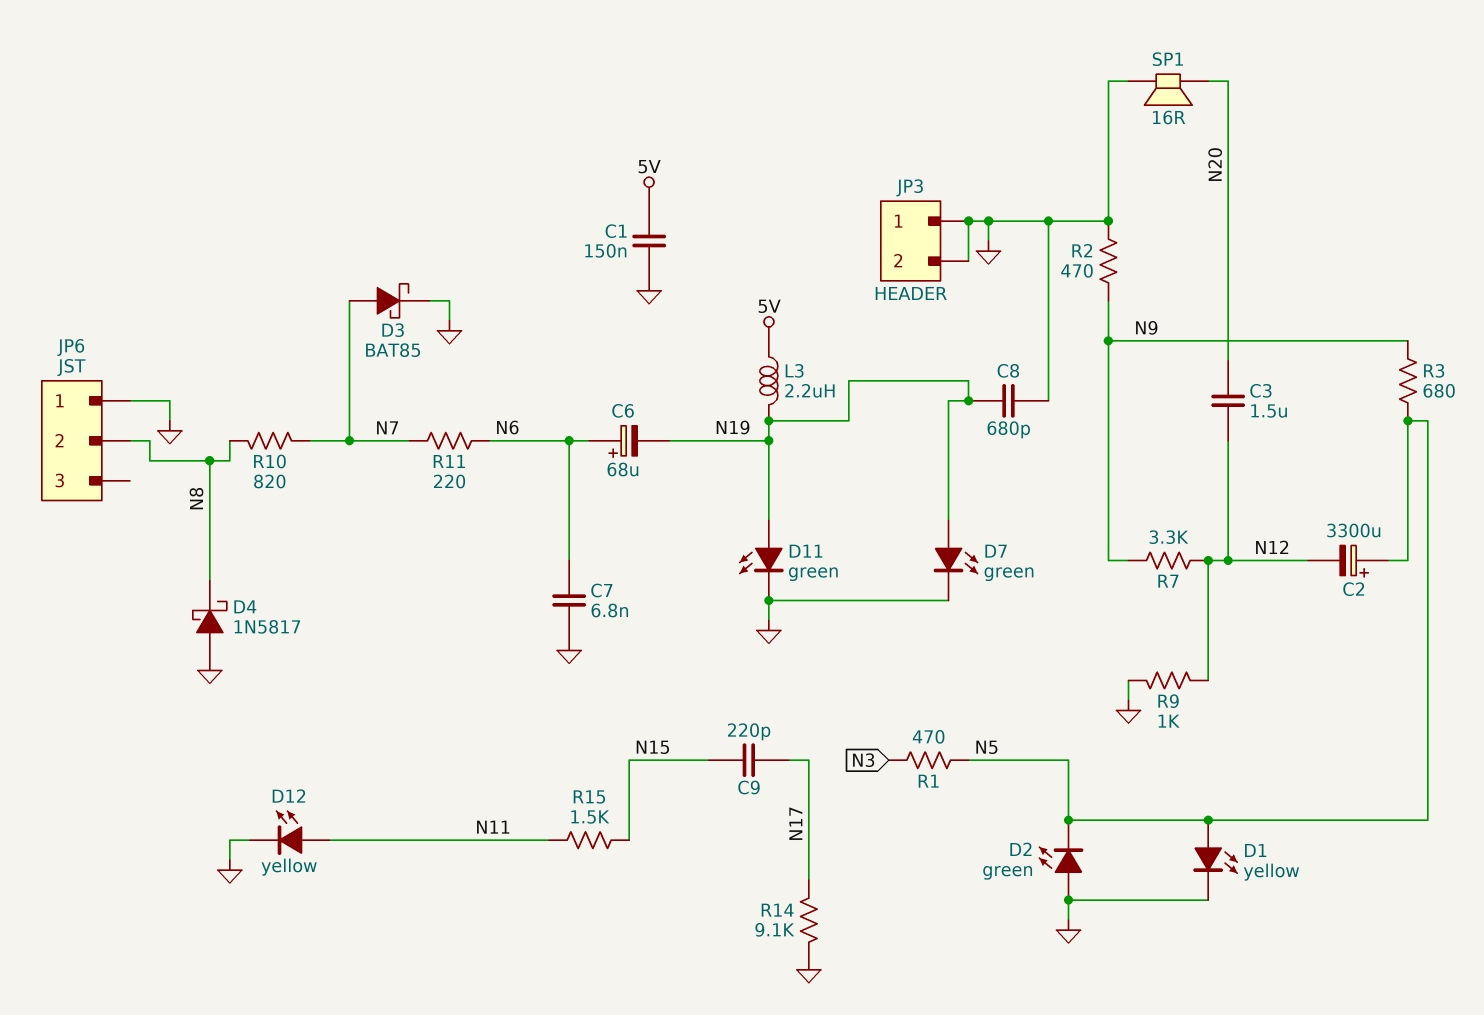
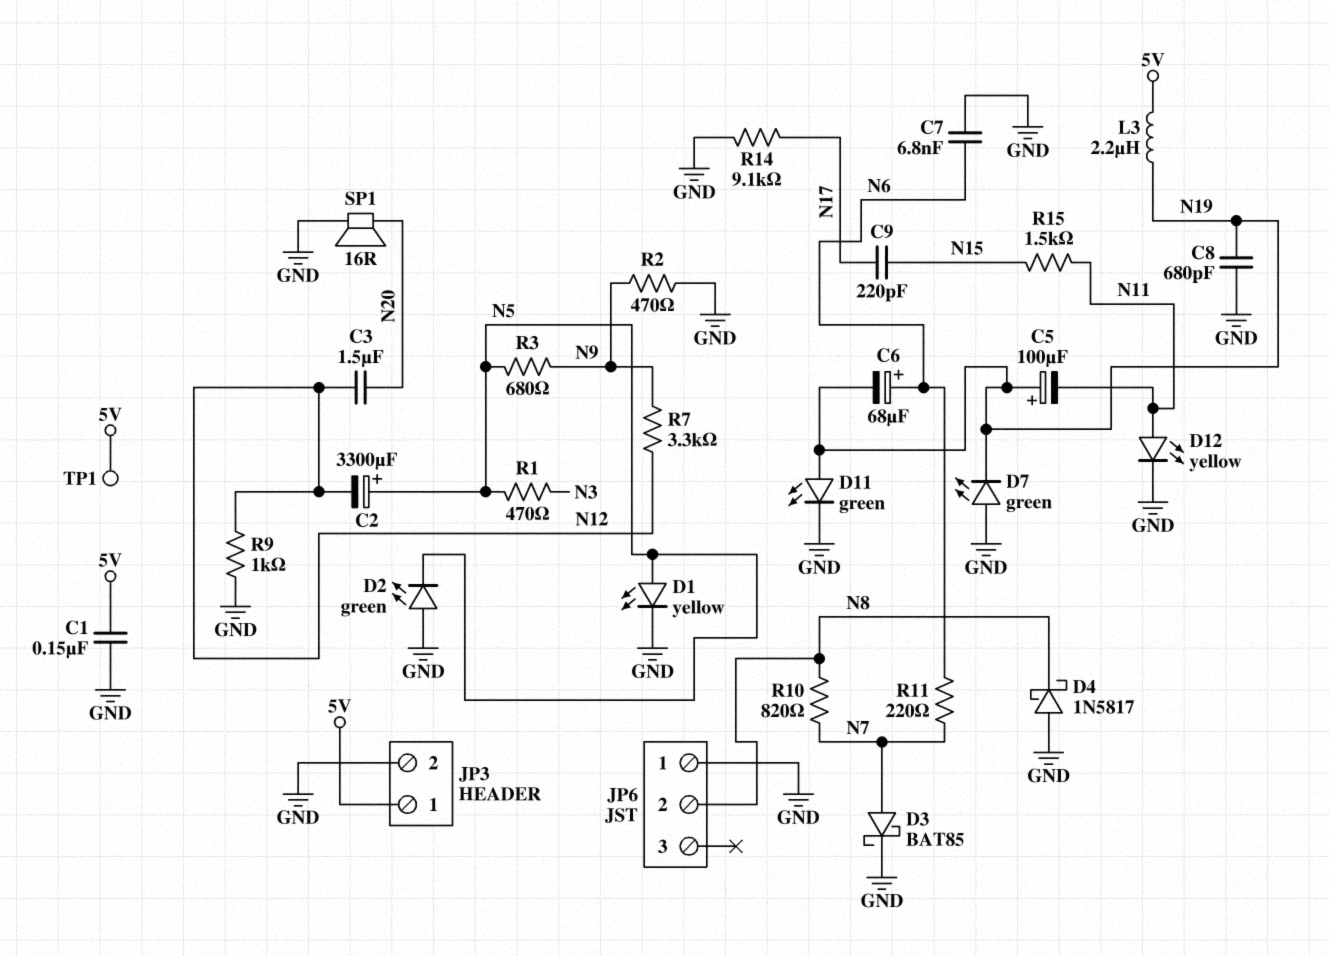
C5: none -> 100uF (plus N19, minus N11)
D7: LED green (A N19, K GND) -> LED green (A GND, K N19)
JP3 pin 1: GND -> 5V
TP1: none -> test point (5V)

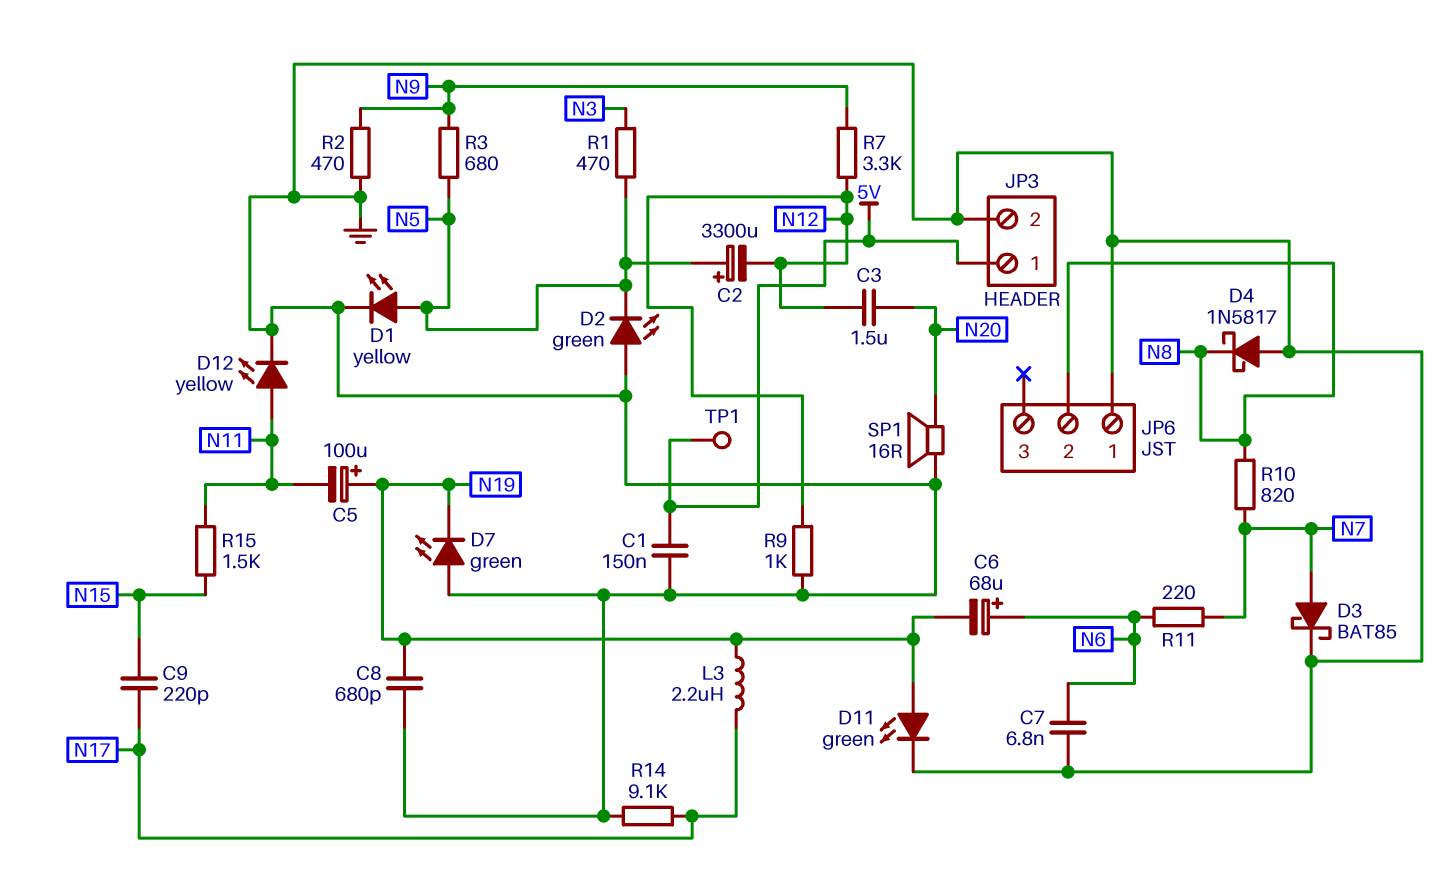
L3: 2.2uH (5V, N19) -> 2.2uH (N17, N19)

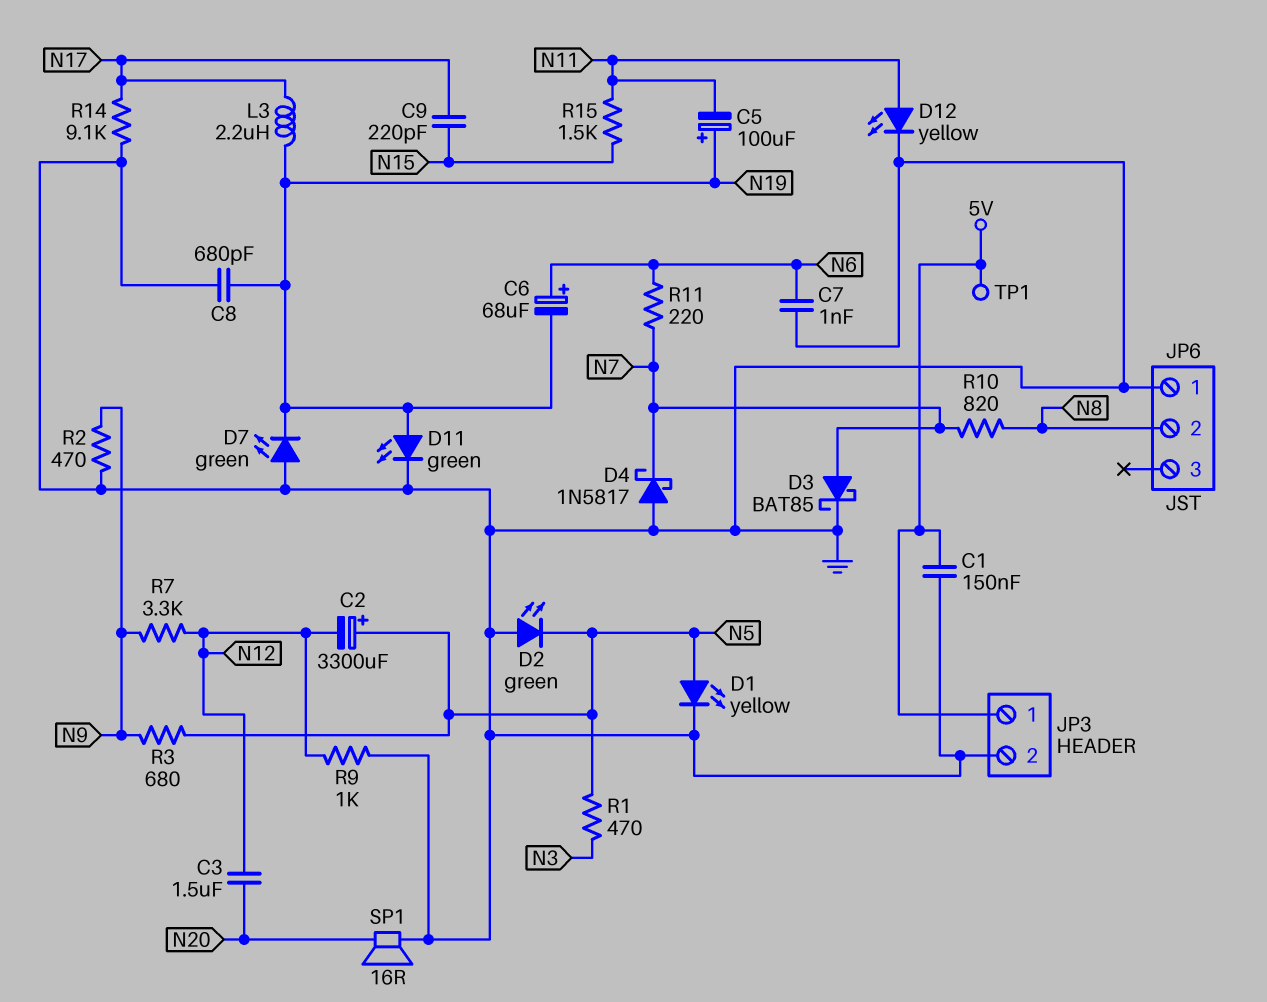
C7: 6.8nF (GND, N6) -> 1nF (GND, N6)
D4: schottky 1N5817 (A GND, K N8) -> schottky 1N5817 (A GND, K N7)

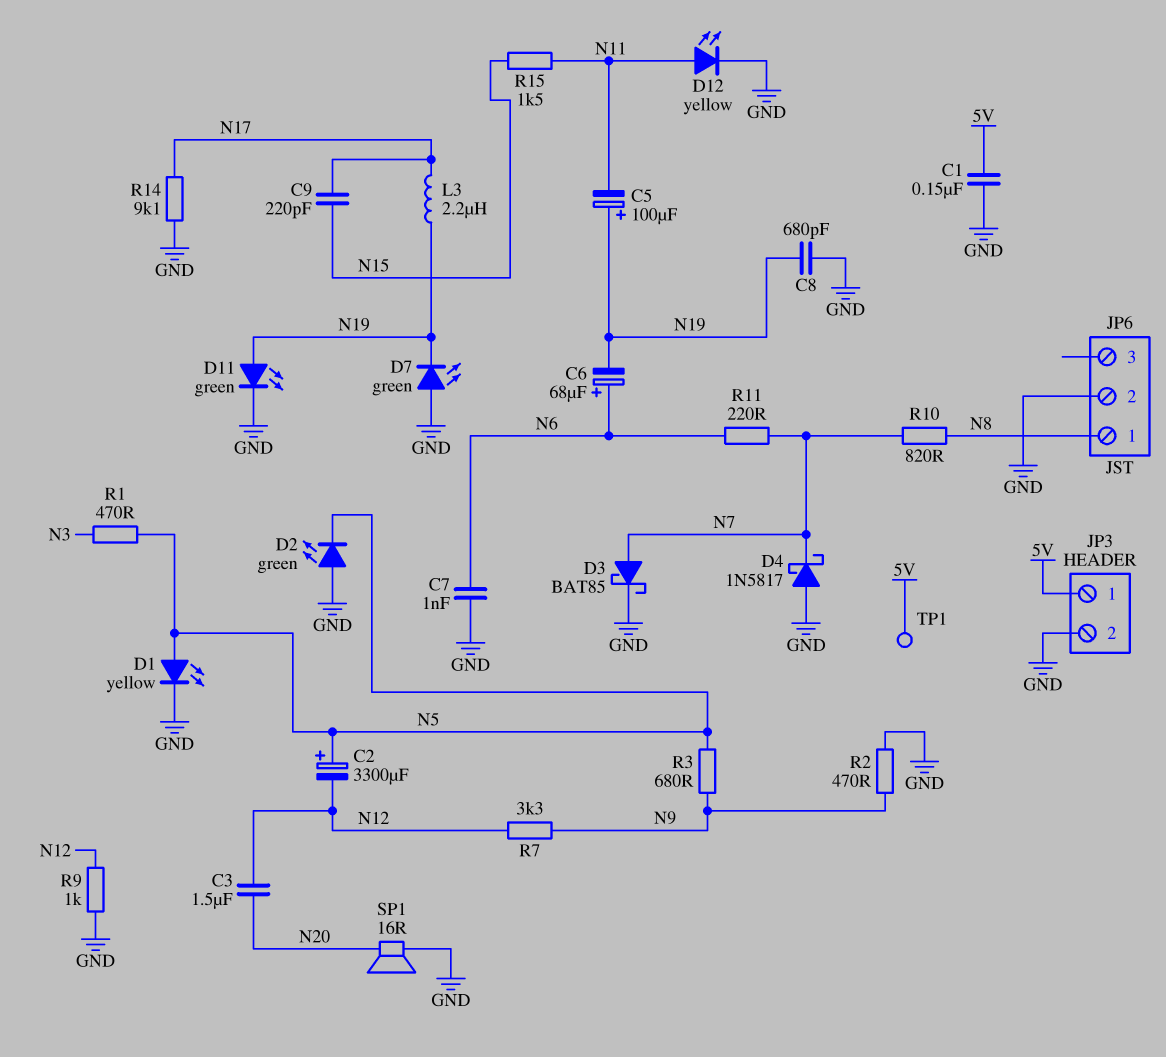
JP6 pin 1: GND -> N8
JP6 pin 2: N8 -> GND

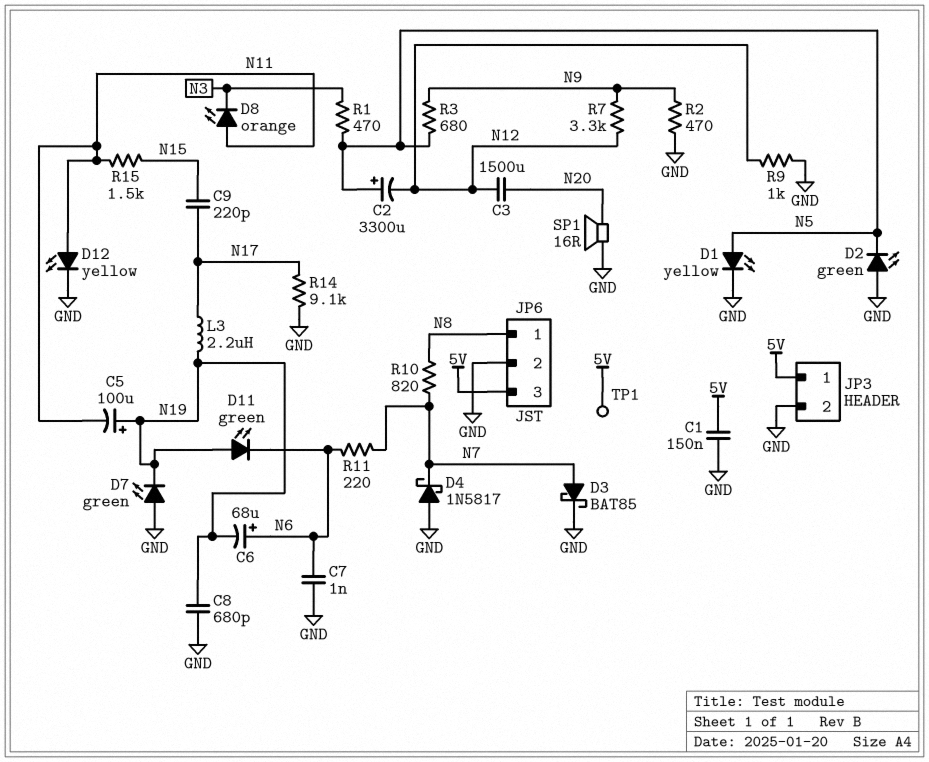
C3: 1.5uF (N12, N20) -> 1500uF (N12, N20)
D8: none -> LED orange (A N11, K N3)
D11: LED green (A N19, K GND) -> LED green (A N19, K N6)
JP6 pin 3: none -> 5V

